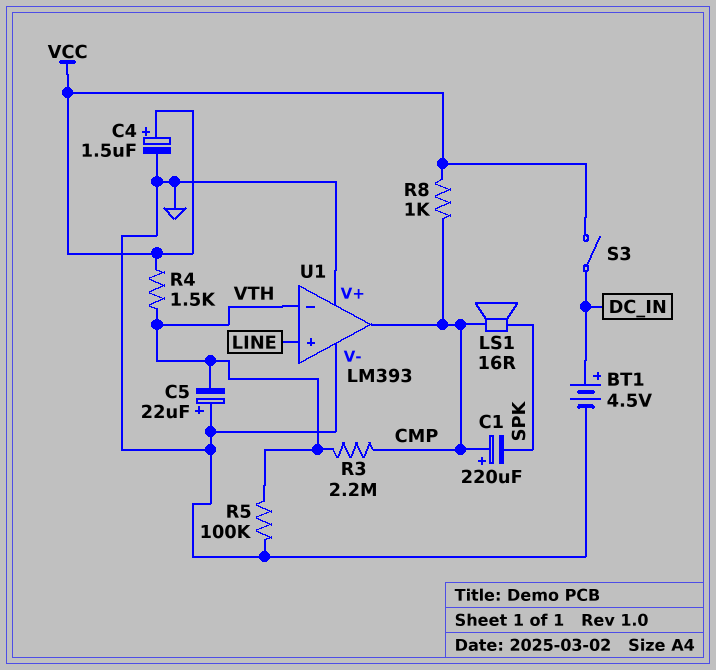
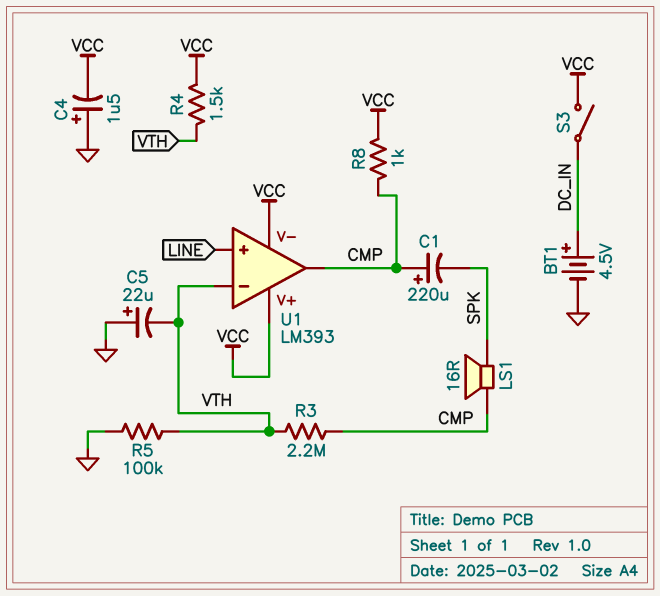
C4: 1.5uF (plus VCC, minus GND) -> 1.5uF (plus GND, minus VCC)
U1 pin V+: GND -> VCC
U1 pin V-: GND -> VCC

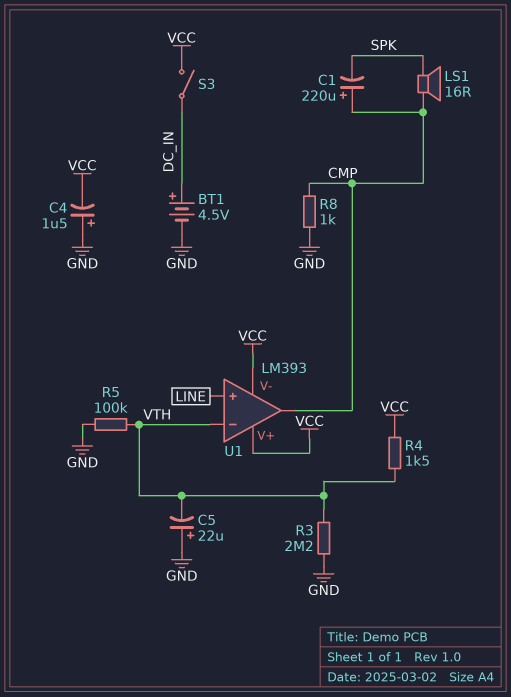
R3: 2.2M (CMP, VTH) -> 2.2M (GND, VTH)
R8: 1k (CMP, VCC) -> 1k (CMP, GND)

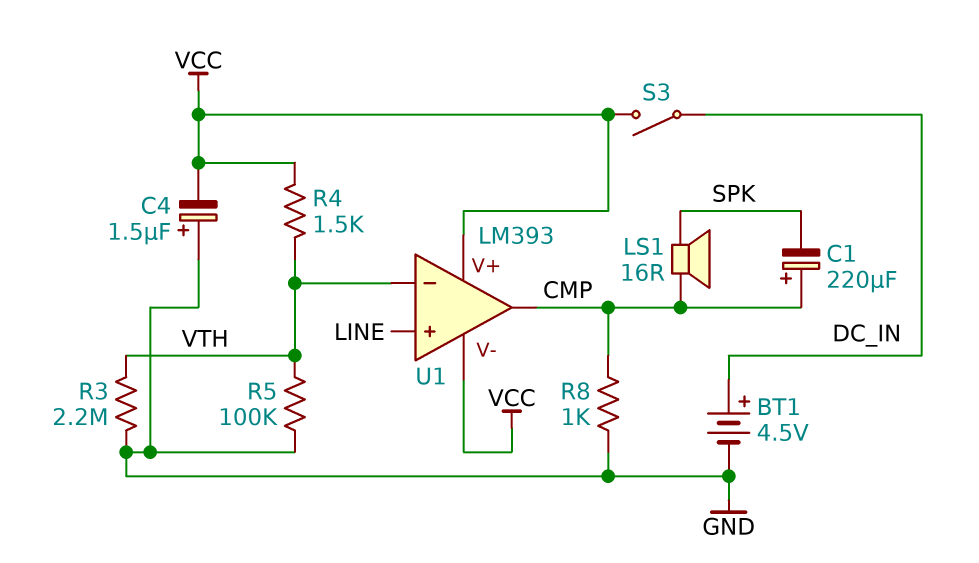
C5: 22uF (plus GND, minus VTH) -> none

